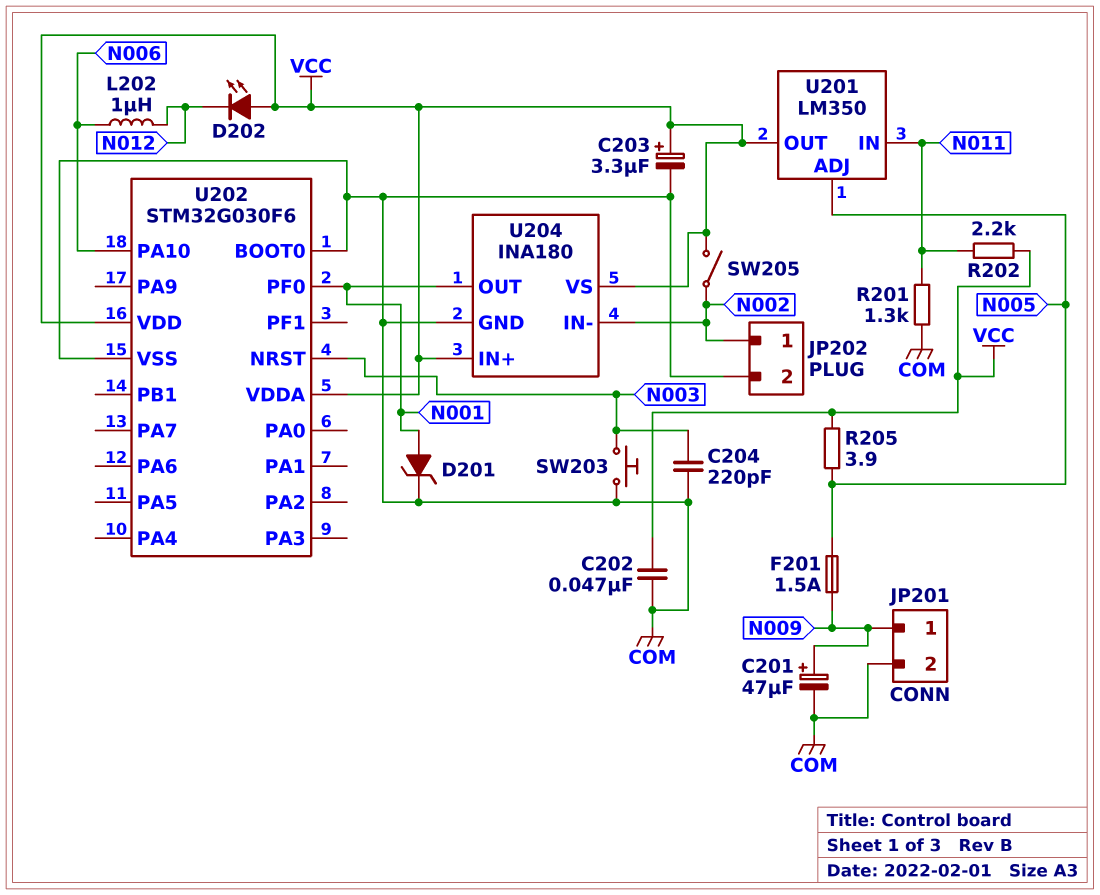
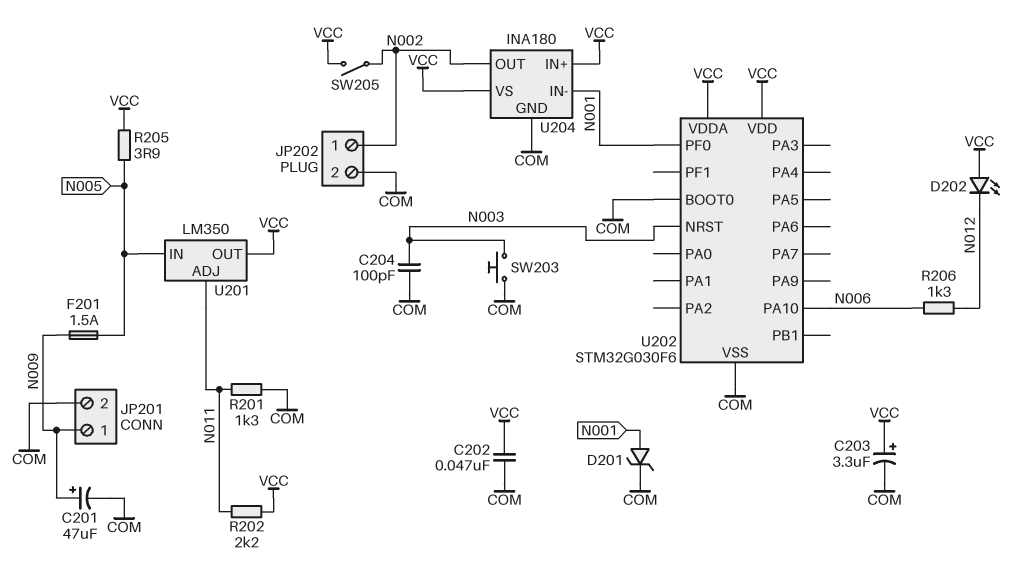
C204: 220pF (COM, N003) -> 100pF (COM, N003)
L202: 1uH (N006, N012) -> none
R206: none -> 1.3k (N006, N012)
U201 pin ADJ: N005 -> N011
U201 pin IN: N011 -> N005
U204 pin IN-: N002 -> N001
U204 pin OUT: N001 -> N002

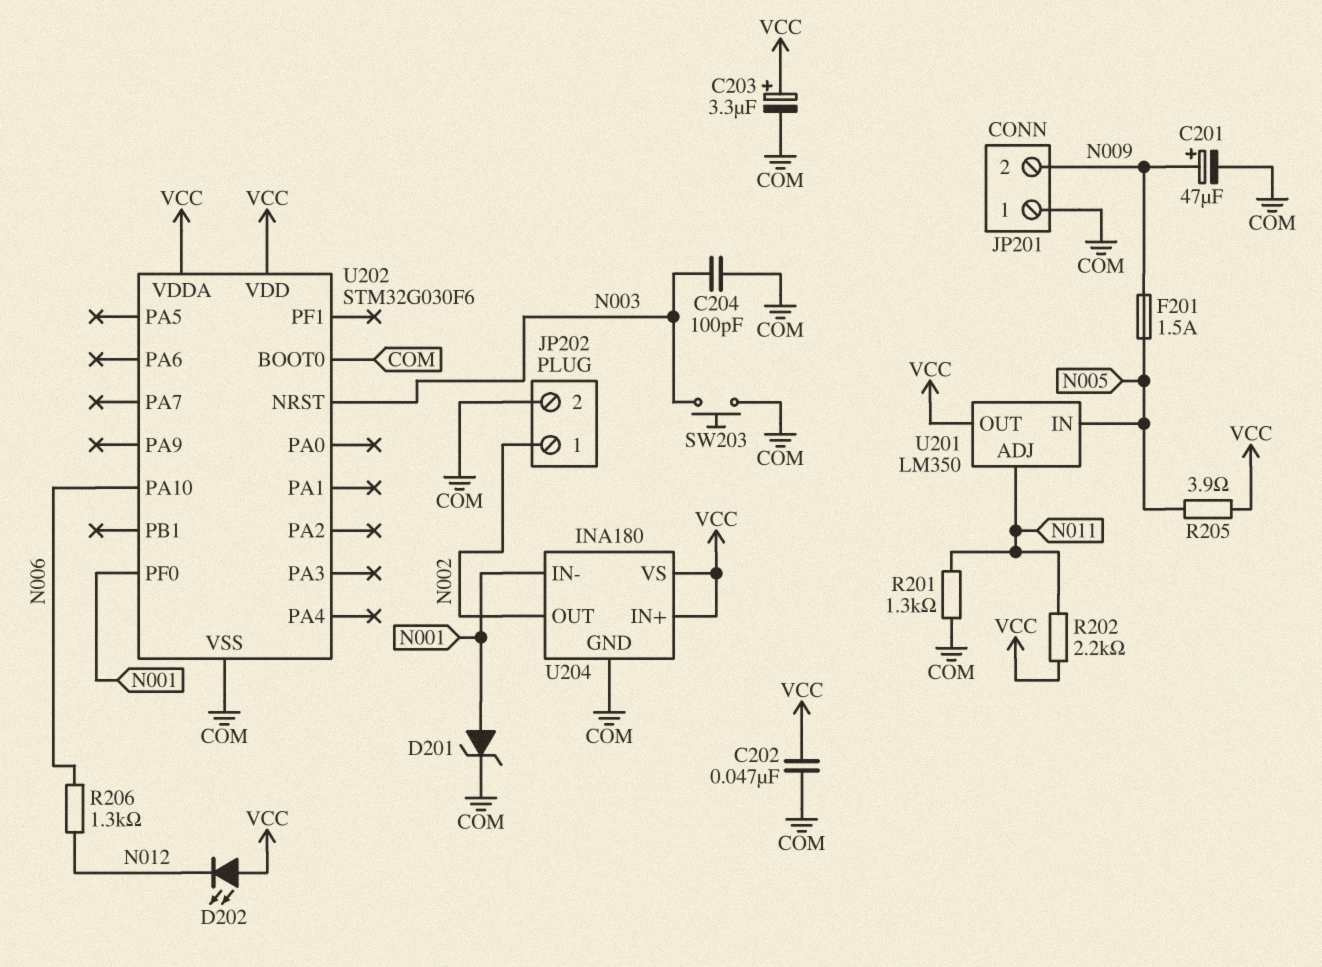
JP201 pin 1: N009 -> COM
JP201 pin 2: COM -> N009
SW205: switch (N002, VCC) -> none

